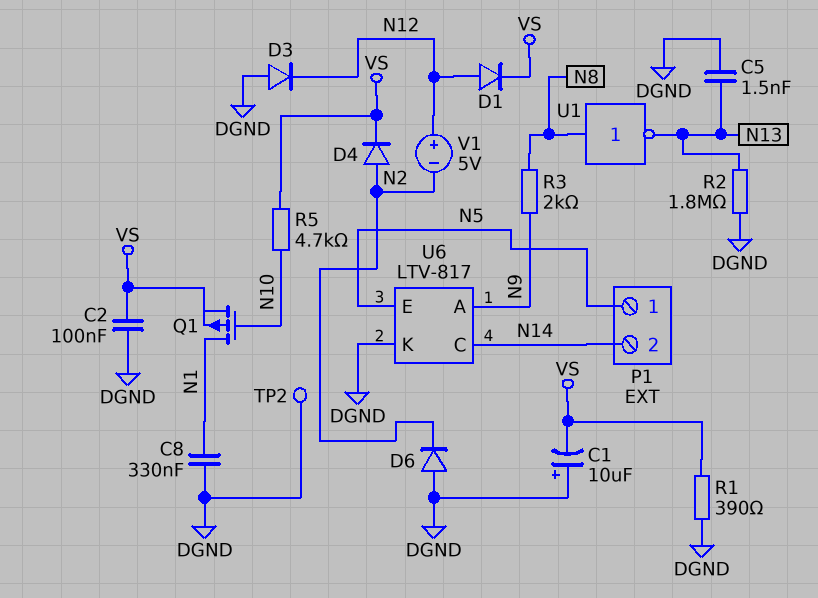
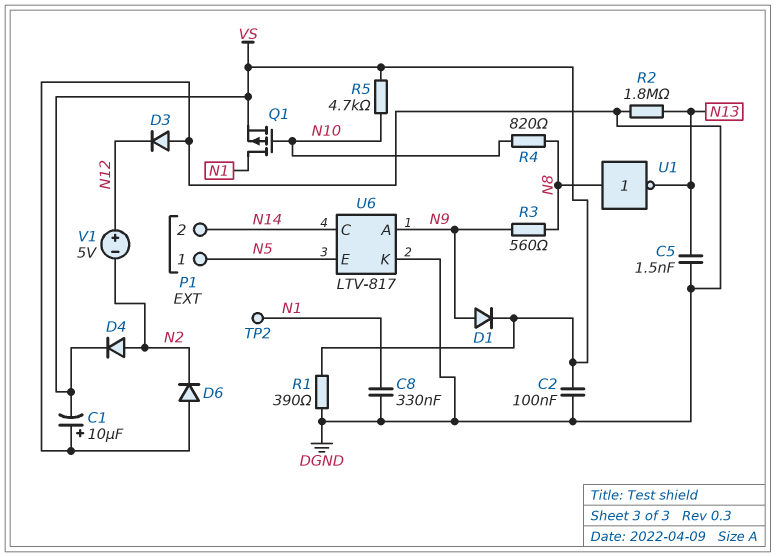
D1: diode (A N12, K VS) -> diode (A N9, K VS)
R3: 2k (N8, N9) -> 560 (N8, N9)
R4: none -> 820 (N8, N10)
TP2: test point (DGND) -> test point (N1)

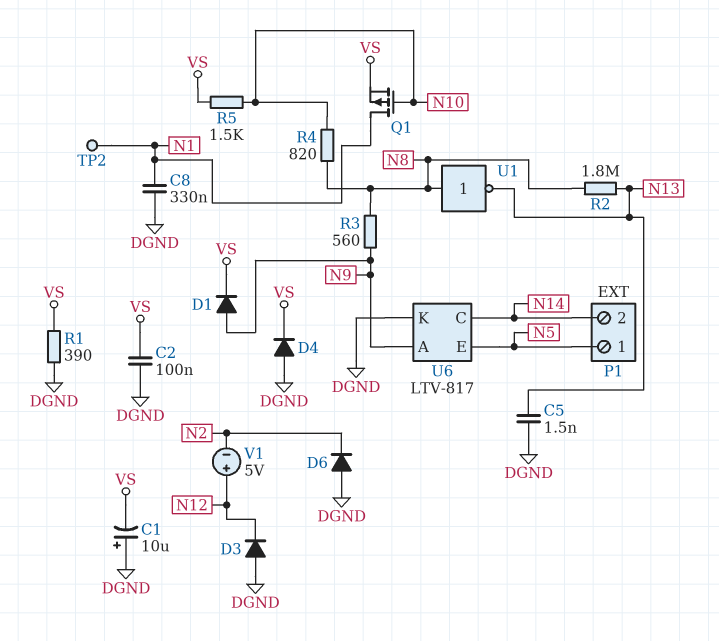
D4: diode (A N2, K VS) -> diode (A DGND, K VS)
R2: 1.8M (DGND, N13) -> 1.8M (N8, N13)
R5: 4.7k (N10, VS) -> 1.5k (N10, VS)

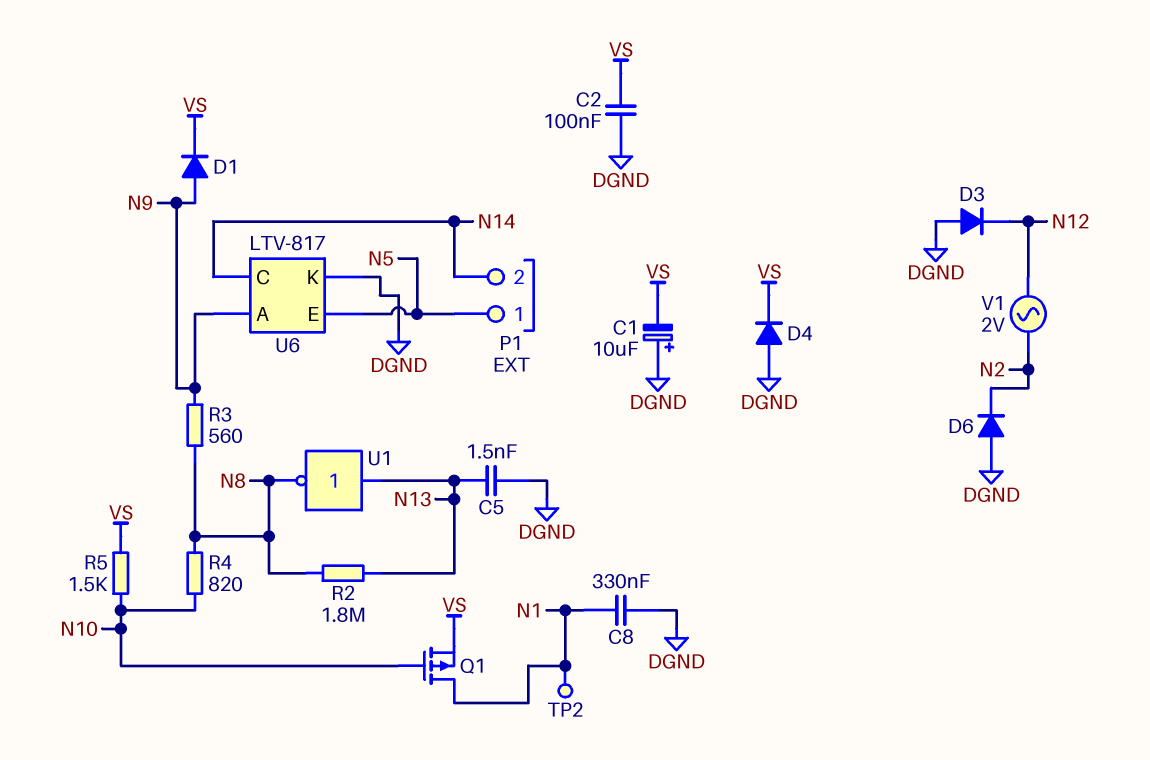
R1: 390 (DGND, VS) -> none
U1: NOT (in N8, out N13) -> NOT (in N13, out N8)
V1: 5V (plus N12, minus N2) -> AC 2V (N2, N12)

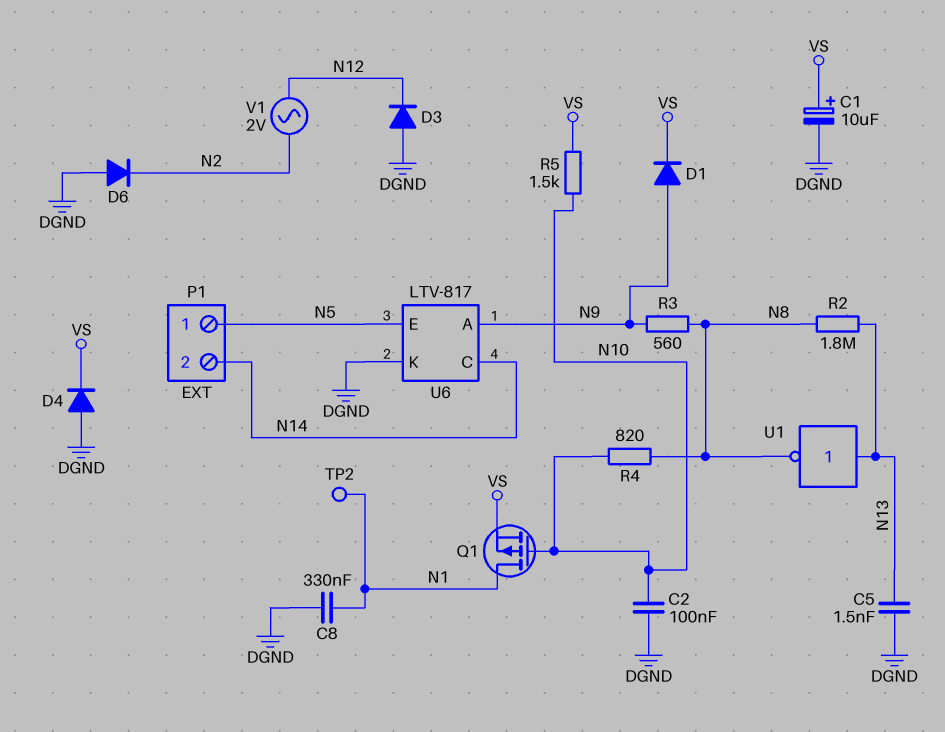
C1: 10uF (plus DGND, minus VS) -> 10uF (plus VS, minus DGND)
C2: 100nF (DGND, VS) -> 100nF (DGND, N10)

